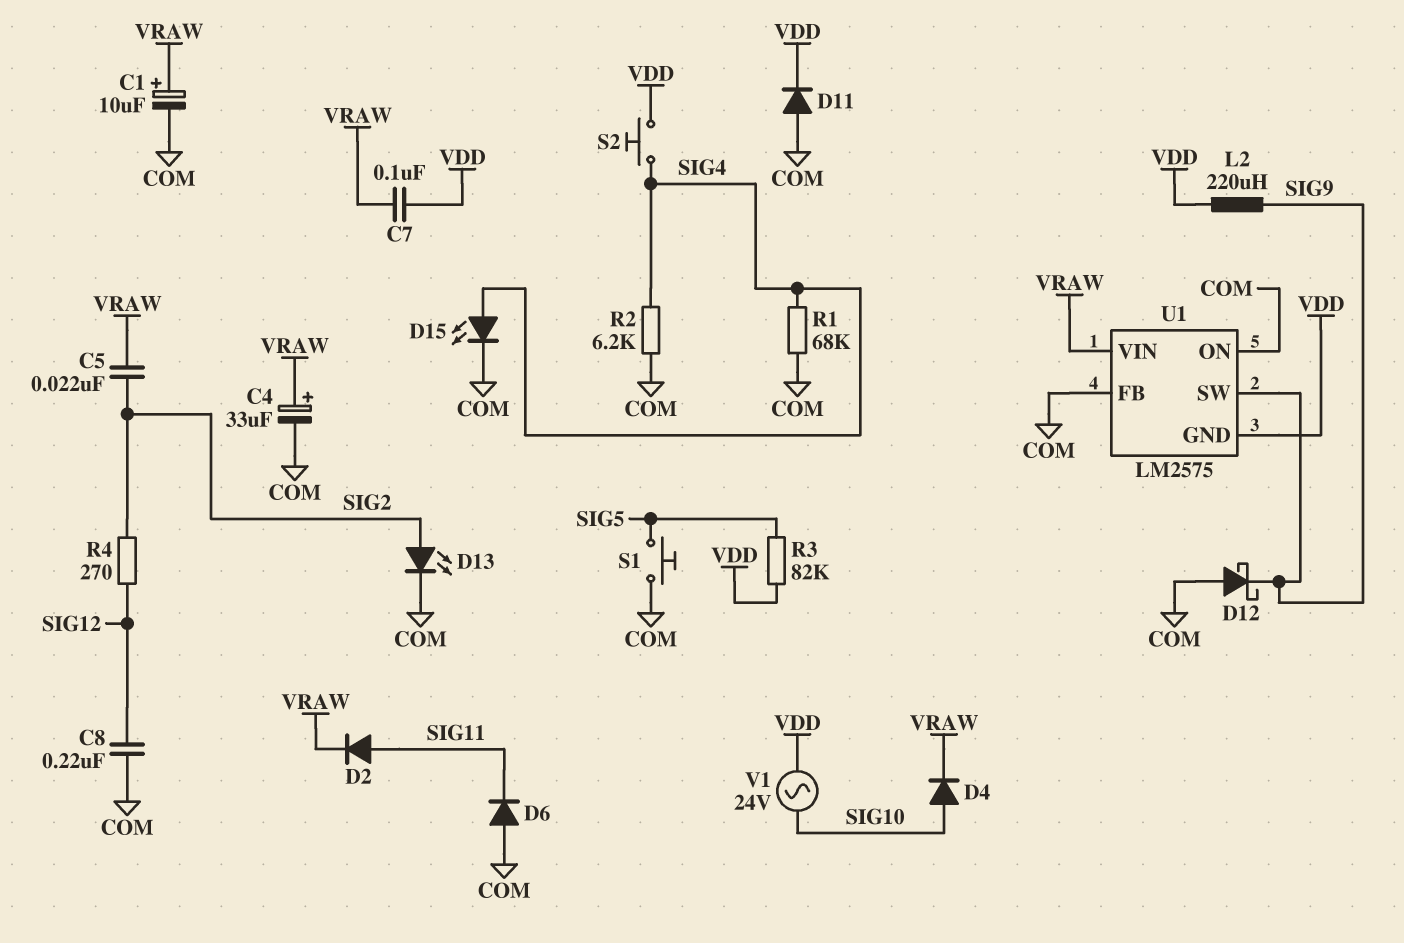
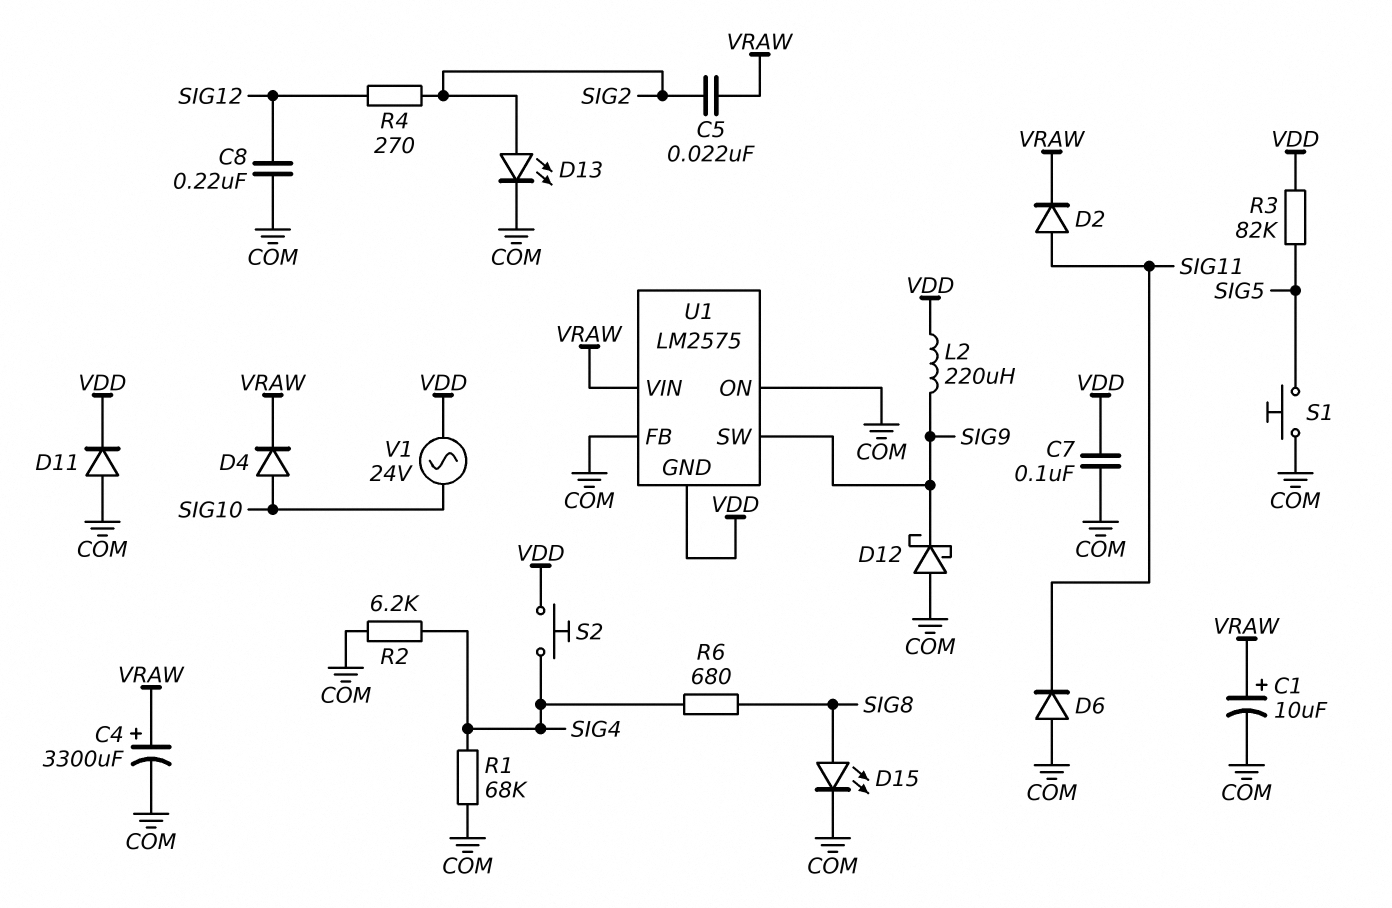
C4: 33uF (plus VRAW, minus COM) -> 3300uF (plus VRAW, minus COM)
C7: 100nF (VDD, VRAW) -> 100nF (COM, VDD)
D15: LED (A SIG4, K COM) -> LED (A SIG8, K COM)
R6: none -> 680 (SIG4, SIG8)

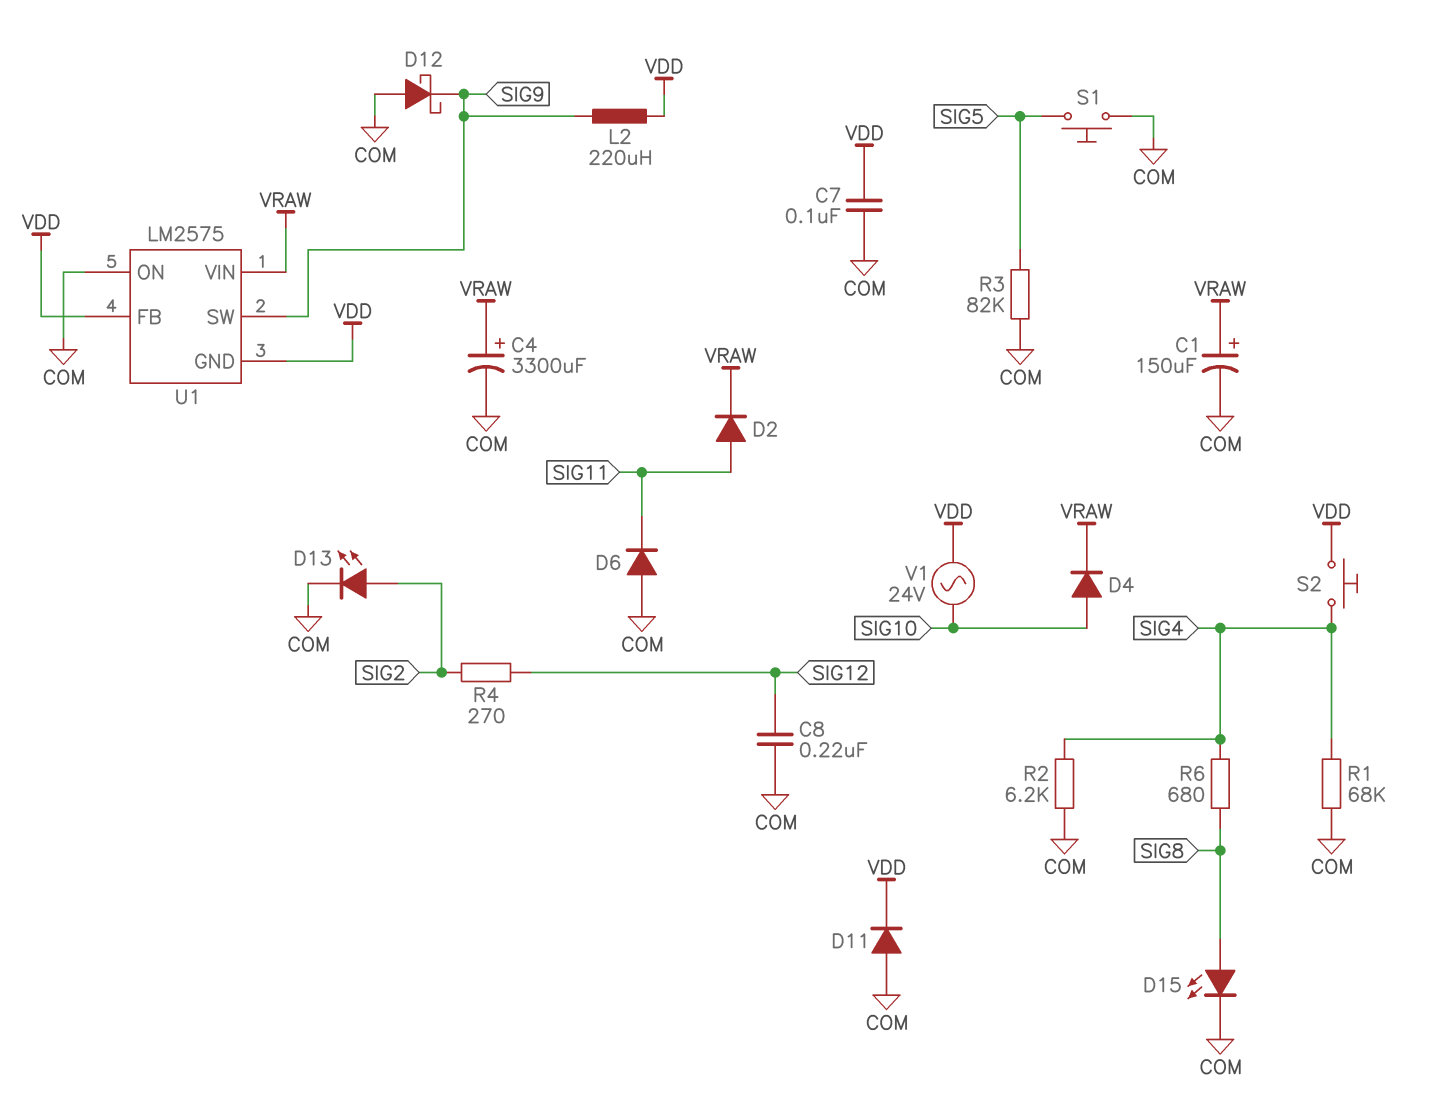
C1: 10uF (plus VRAW, minus COM) -> 150uF (plus VRAW, minus COM)
C5: 22nF (SIG2, VRAW) -> none
R3: 82k (SIG5, VDD) -> 82k (COM, SIG5)
U1 pin FB: COM -> VDD

